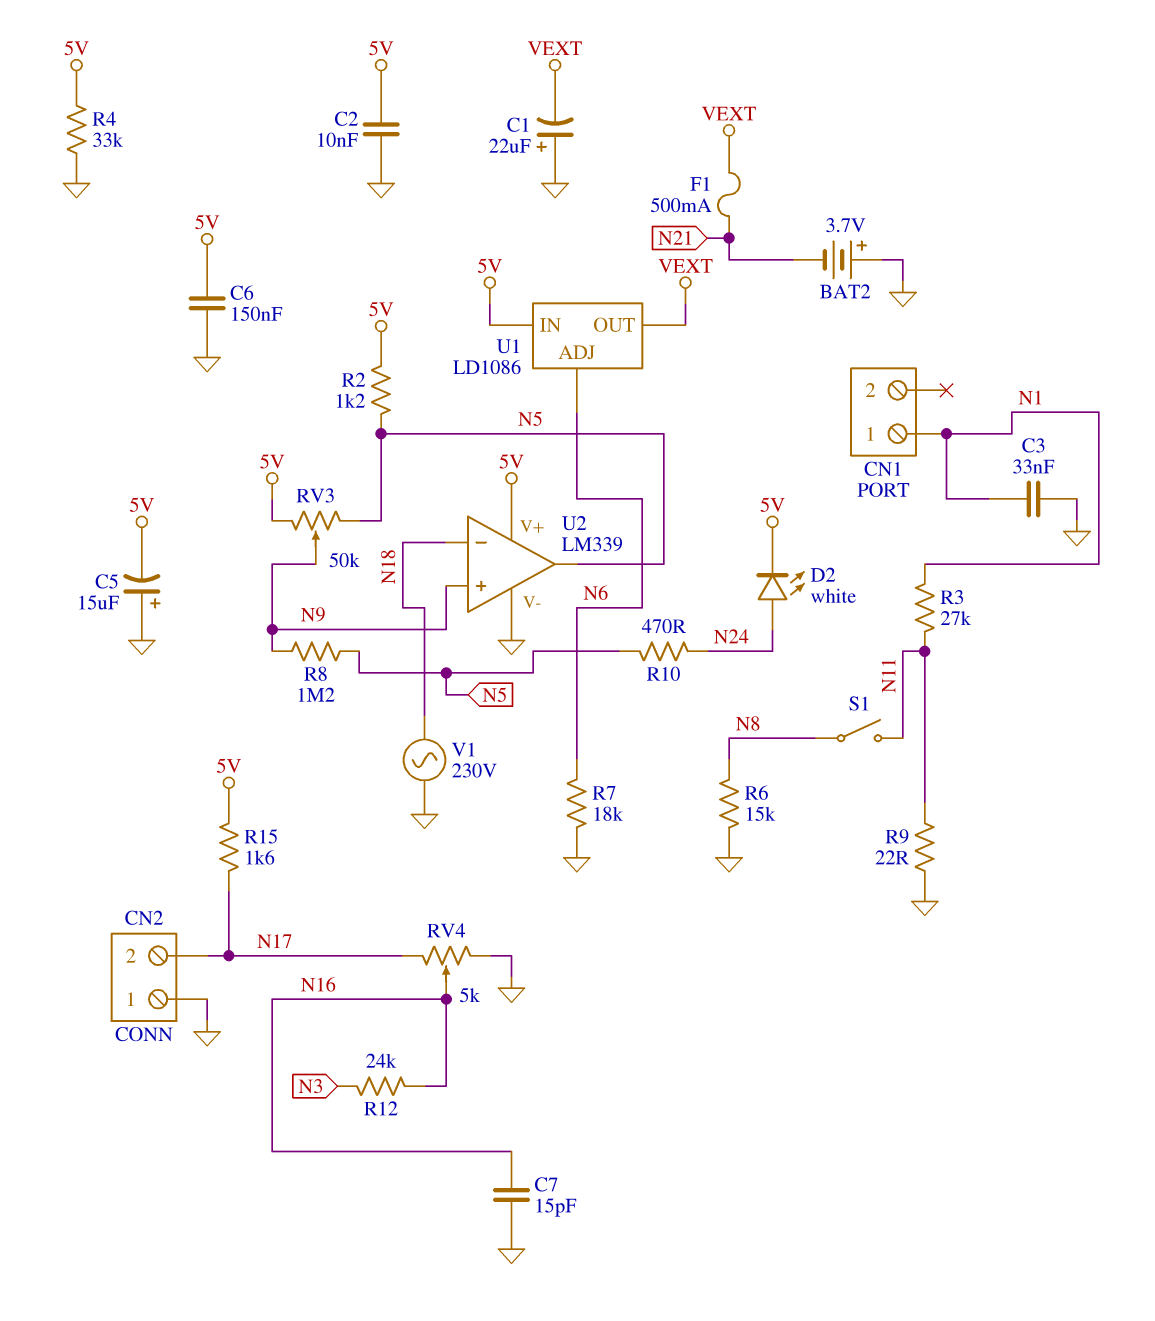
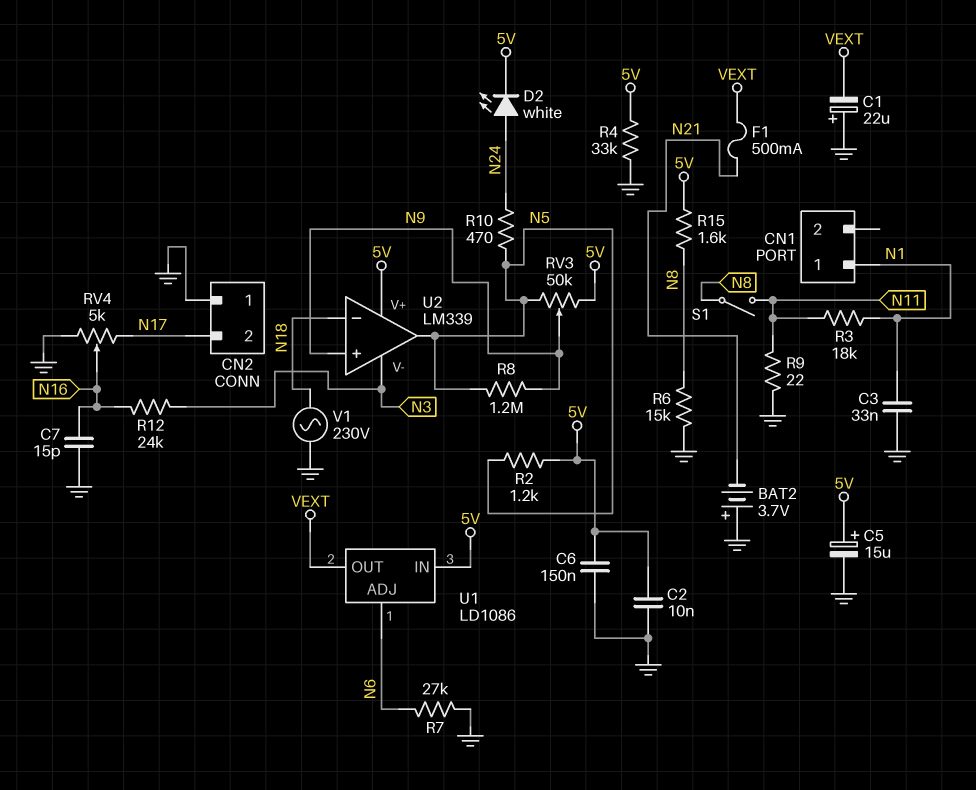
C5: 15uF (plus GND, minus 5V) -> 15uF (plus 5V, minus GND)
R3: 27k (N1, N11) -> 18k (N1, N11)
R7: 18k (GND, N6) -> 27k (GND, N6)
R15: 1.6k (5V, N17) -> 1.6k (5V, N8)
U2 pin V-: GND -> N3

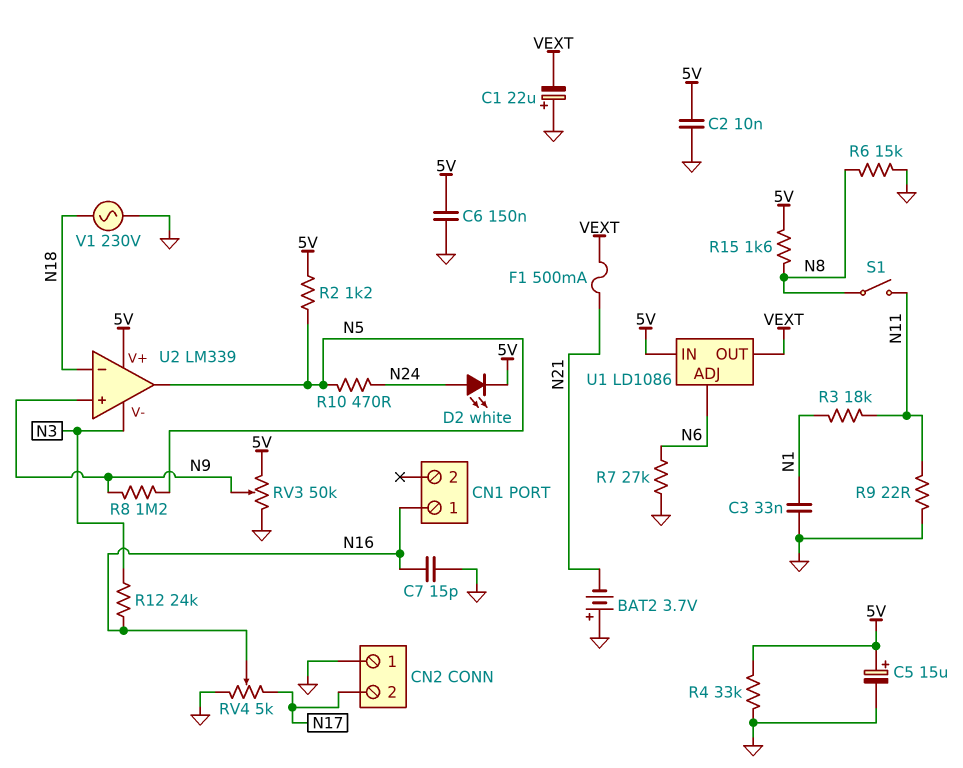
CN1 pin 1: N1 -> N16
RV3: 50k (5V, N5, wiper N9) -> 50k (5V, GND, wiper N9)

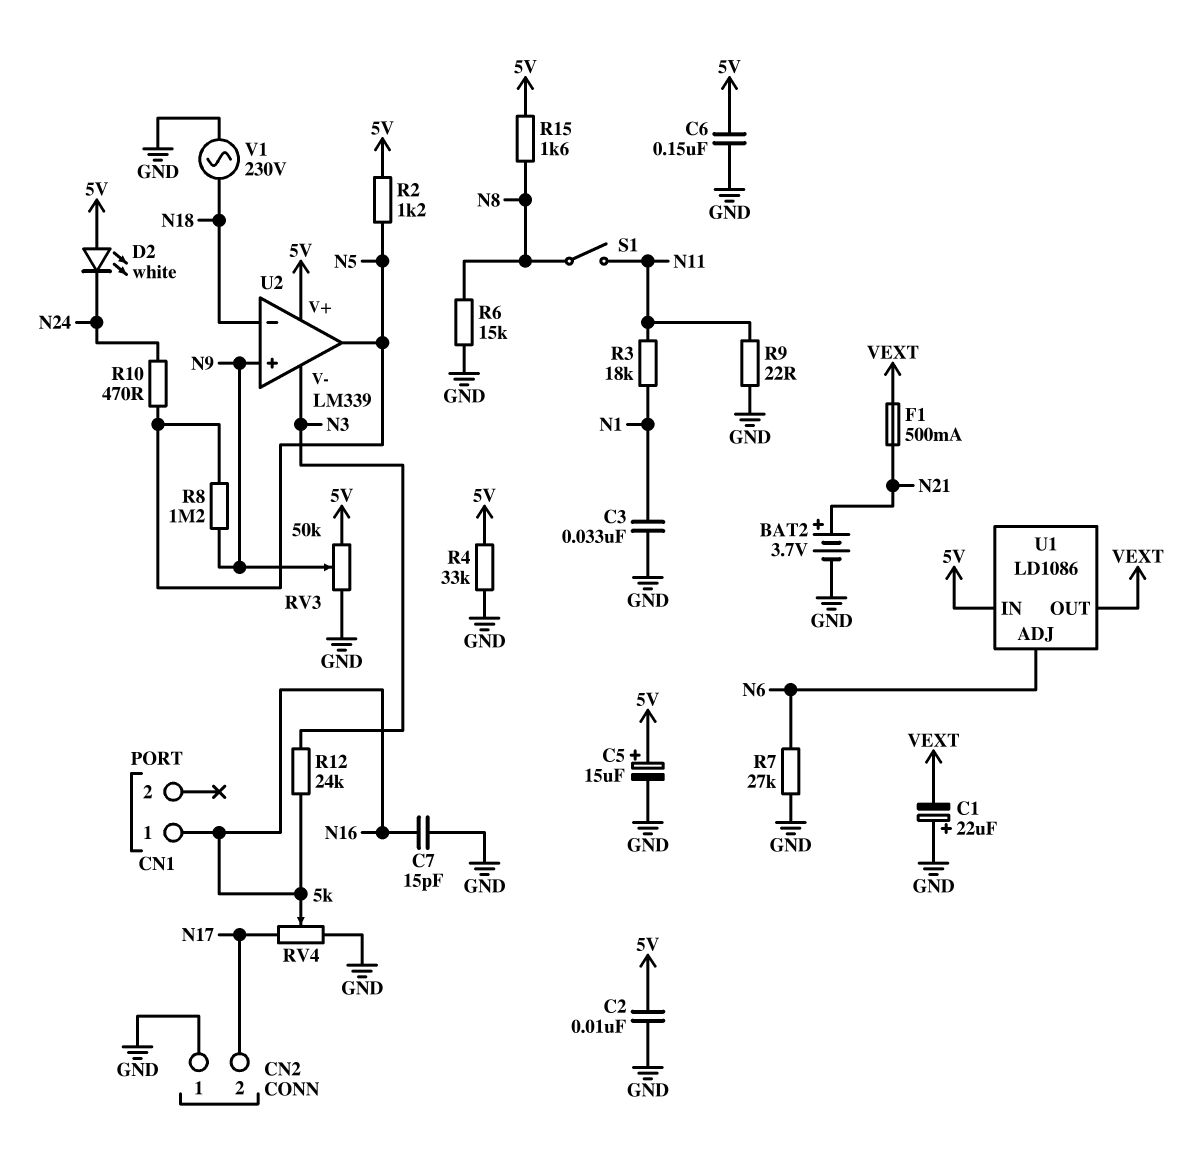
BAT2: 3.7V (plus GND, minus N21) -> 3.7V (plus N21, minus GND)
D2: LED white (A N24, K 5V) -> LED white (A 5V, K N24)

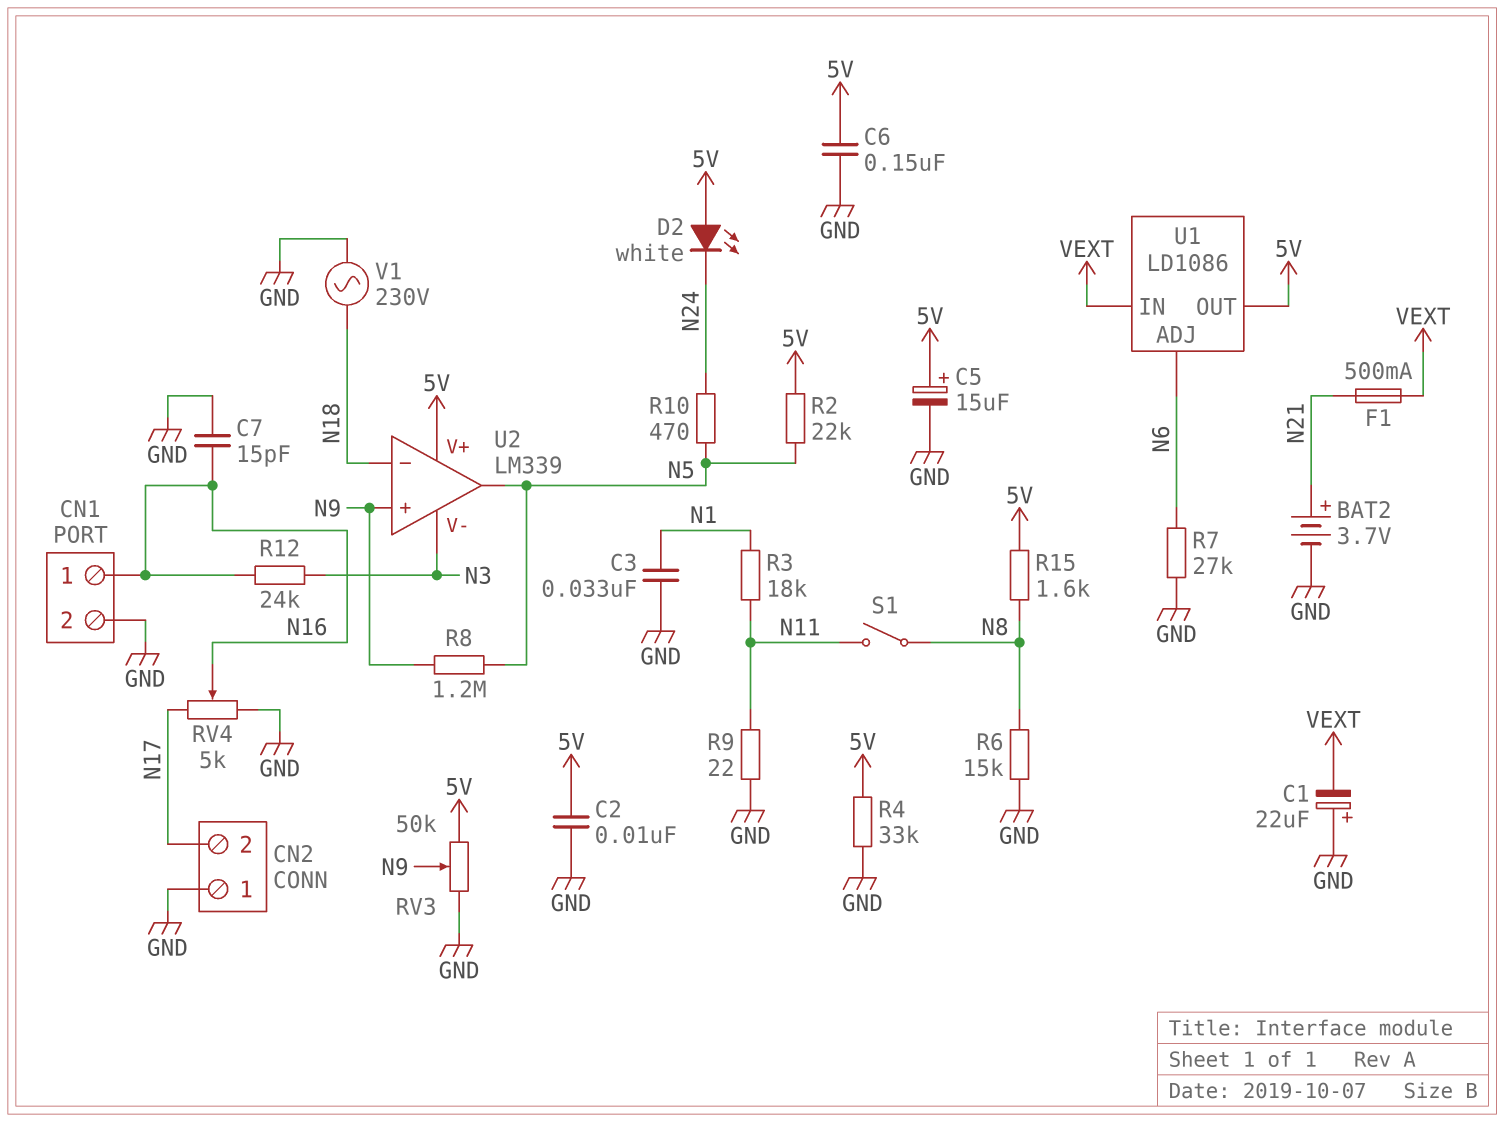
CN1 pin 2: none -> GND
R2: 1.2k (5V, N5) -> 22k (5V, N5)
U1 pin IN: 5V -> VEXT
U1 pin OUT: VEXT -> 5V

